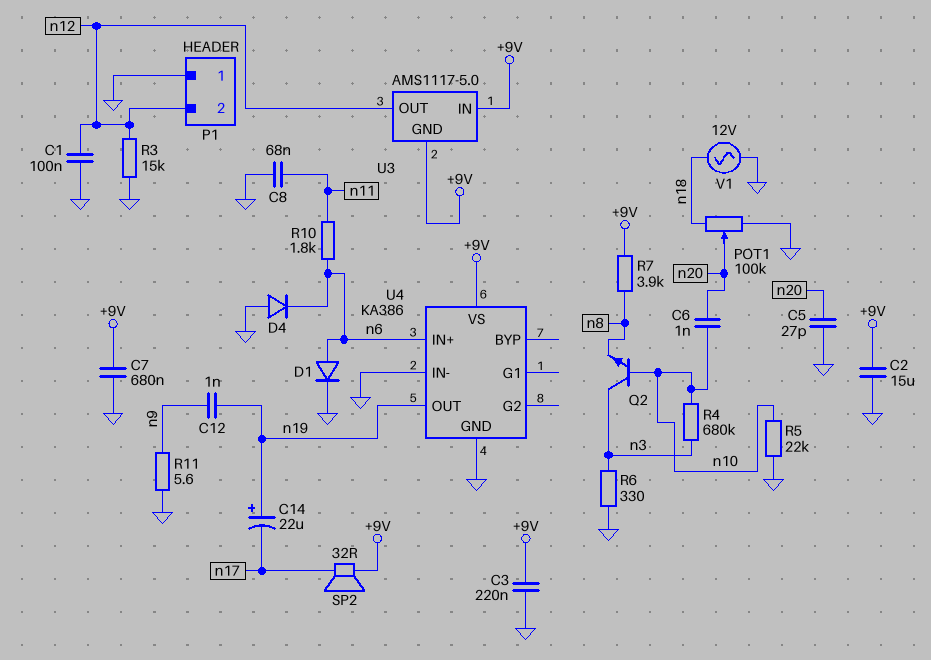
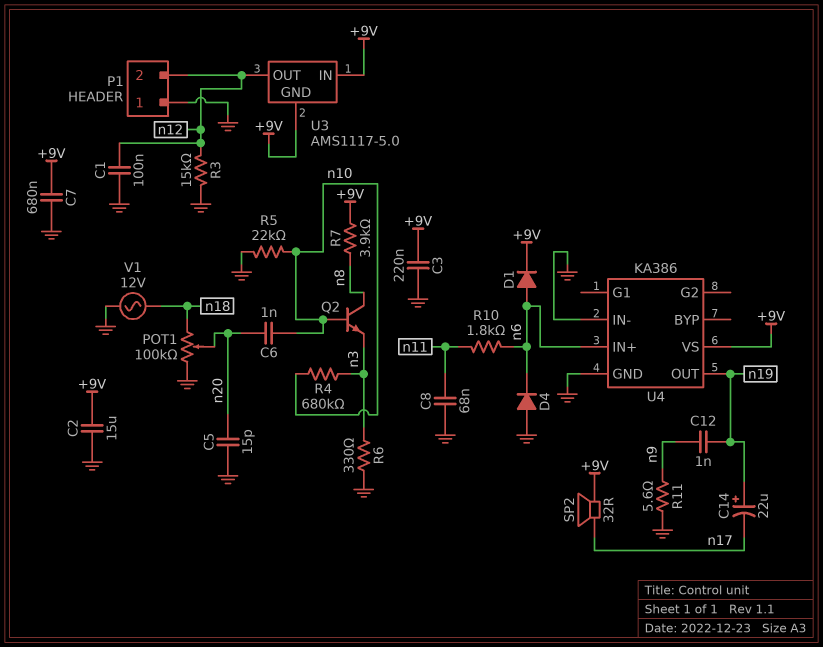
C5: 27pF (GND, n20) -> 15pF (GND, n20)
D1: diode (A n6, K GND) -> diode (A n6, K +9V)
Q2: NPN (B n10, C n3, E n8) -> NPN (B n10, C n8, E n3)

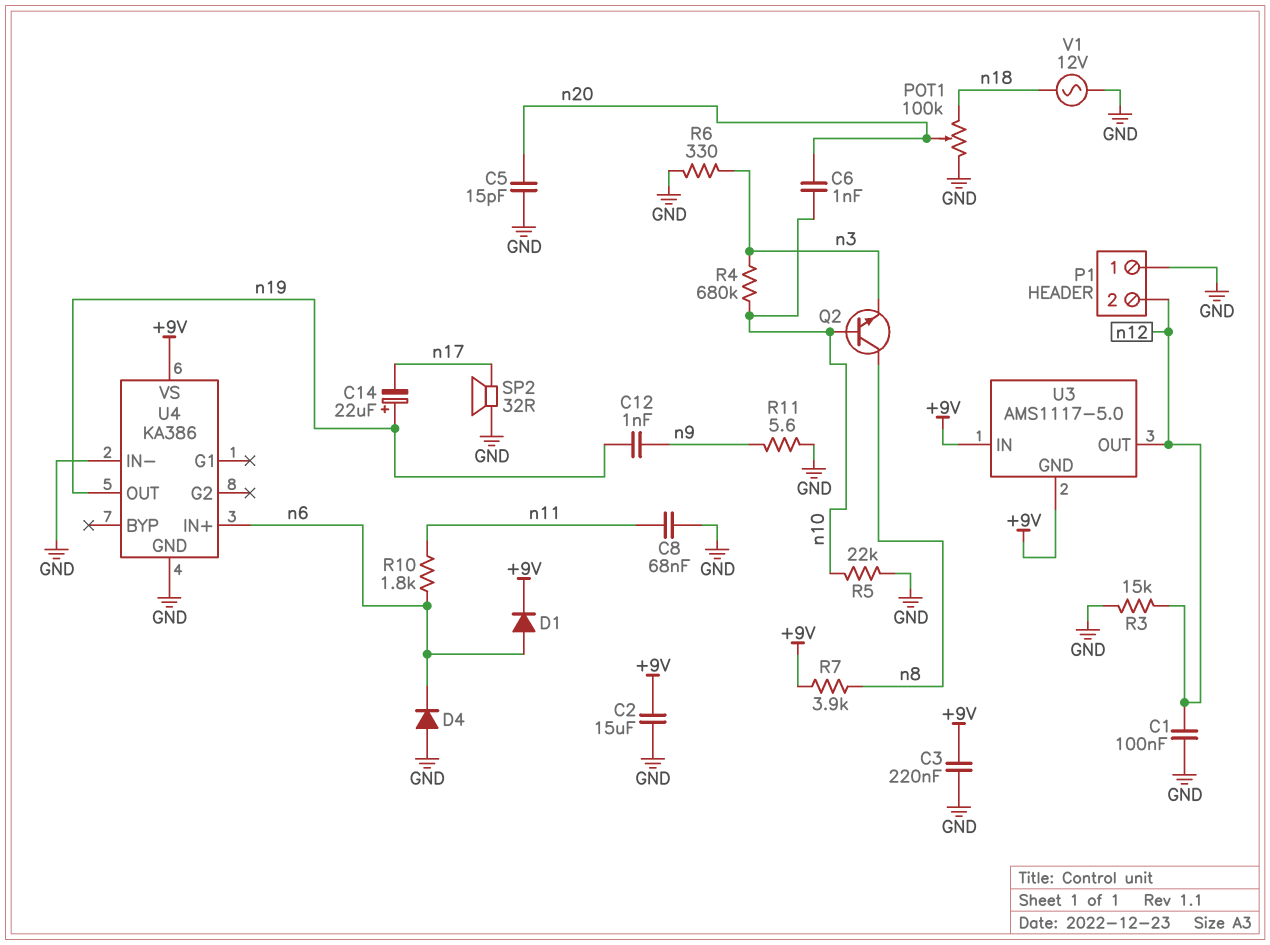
C7: 680nF (+9V, GND) -> none
SP2: speaker 32R (+9V, n17) -> speaker 32R (GND, n17)

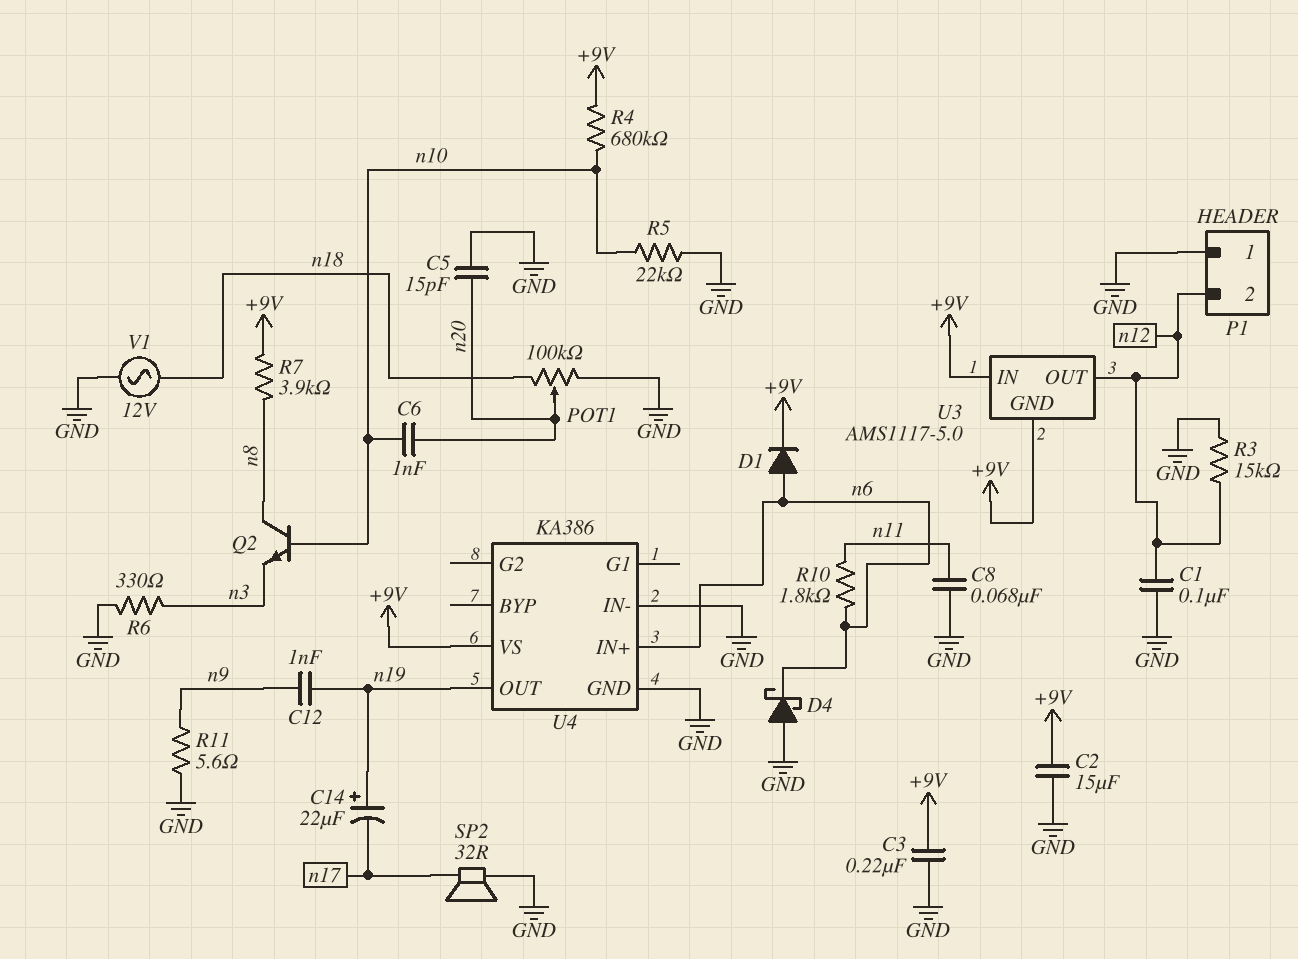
D4: diode (A GND, K n6) -> schottky (A GND, K n6)
R4: 680k (n3, n10) -> 680k (+9V, n10)

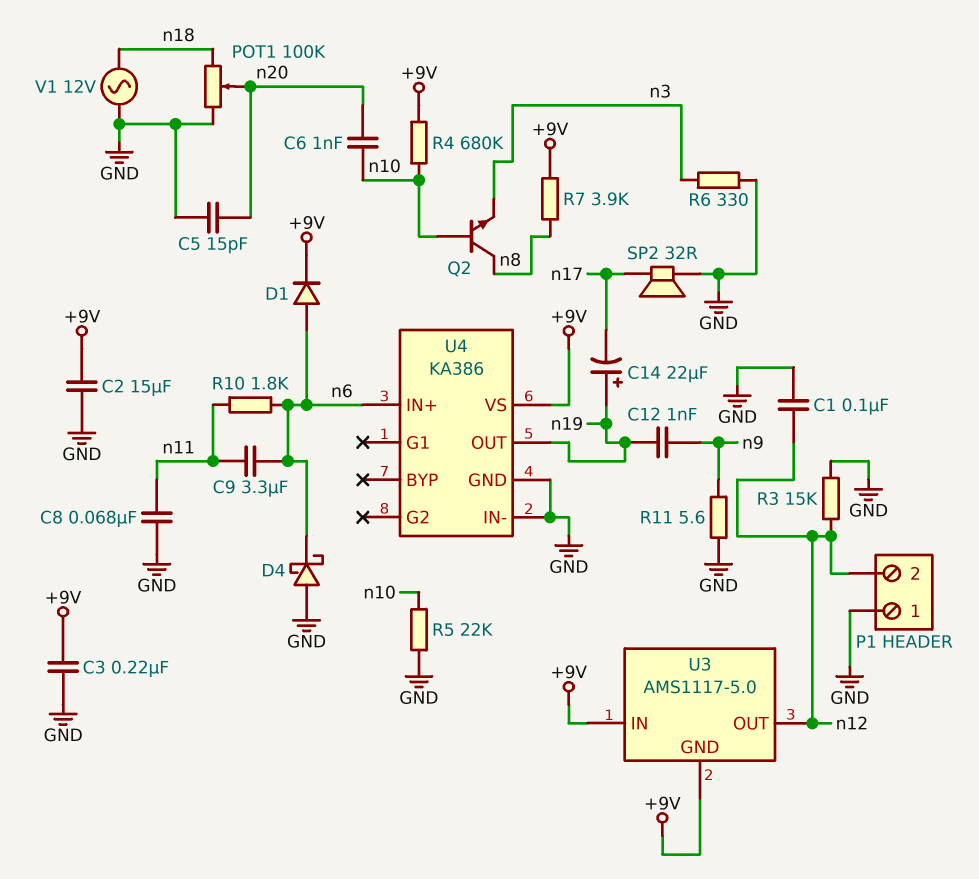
C9: none -> 3.3uF (n6, n11)

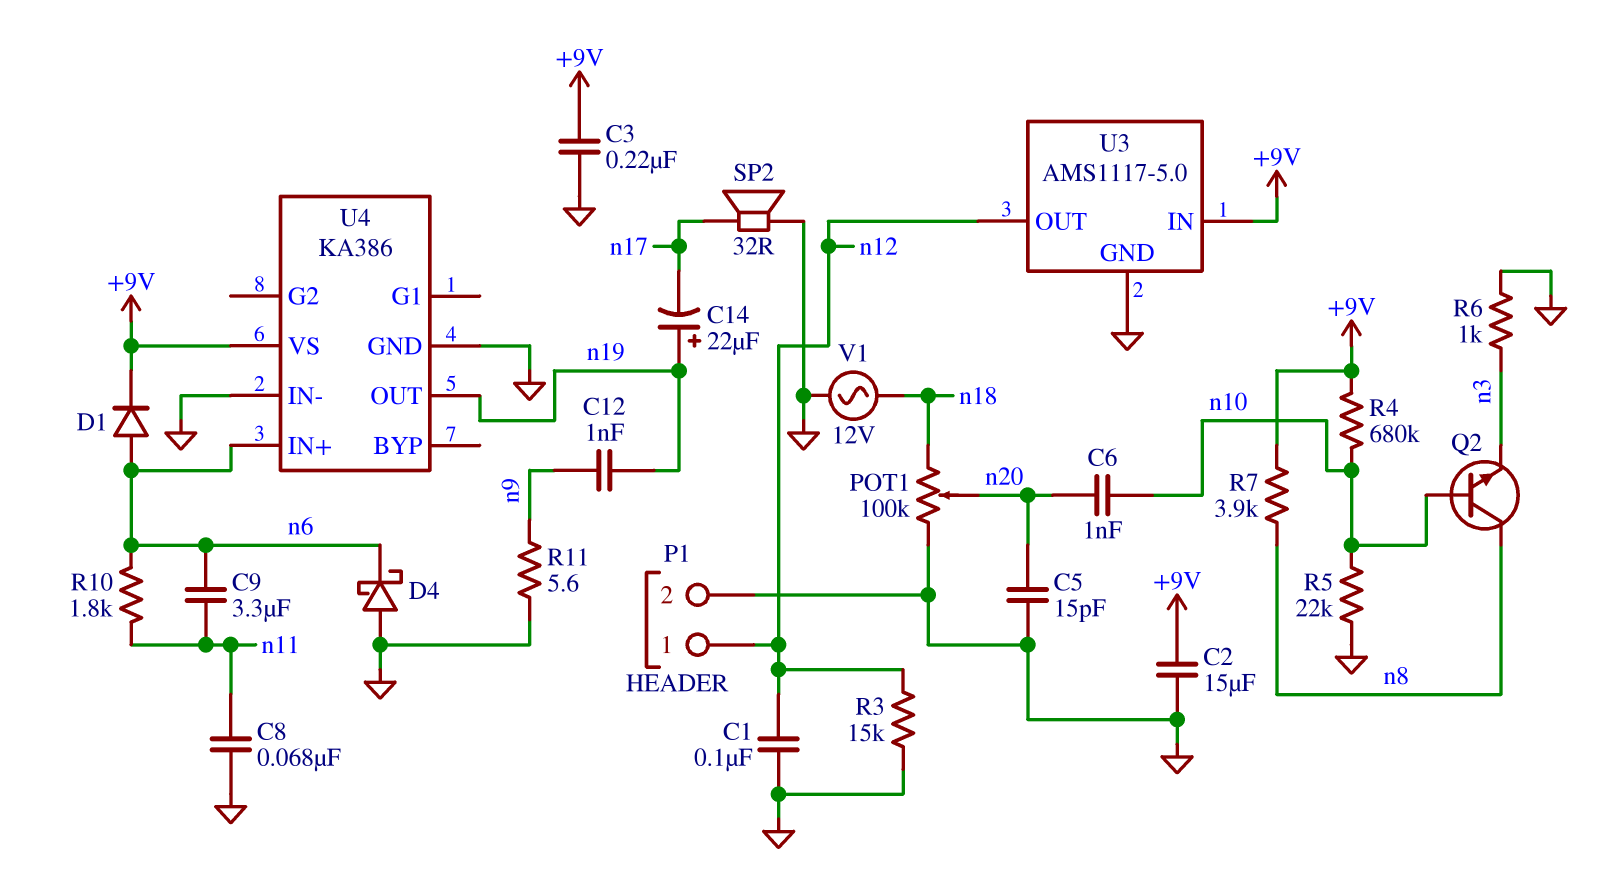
P1 pin 1: GND -> n12
P1 pin 2: n12 -> GND
R6: 330 (GND, n3) -> 1k (GND, n3)
U3 pin GND: +9V -> GND

